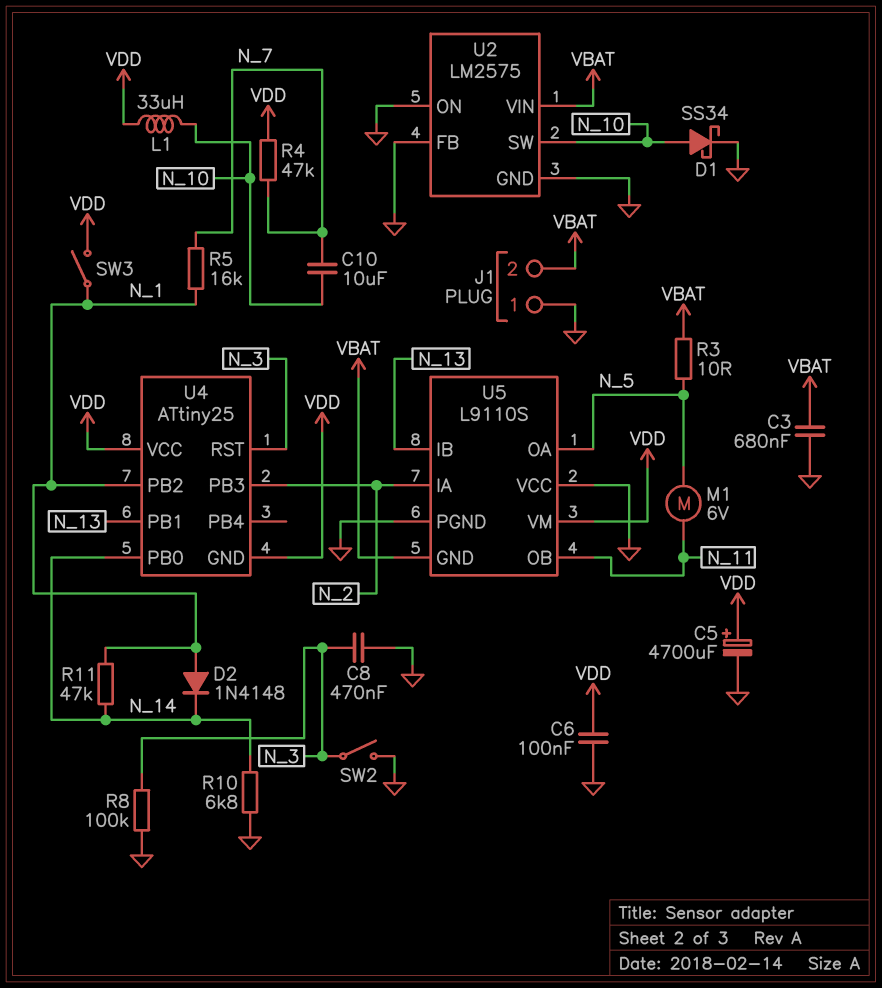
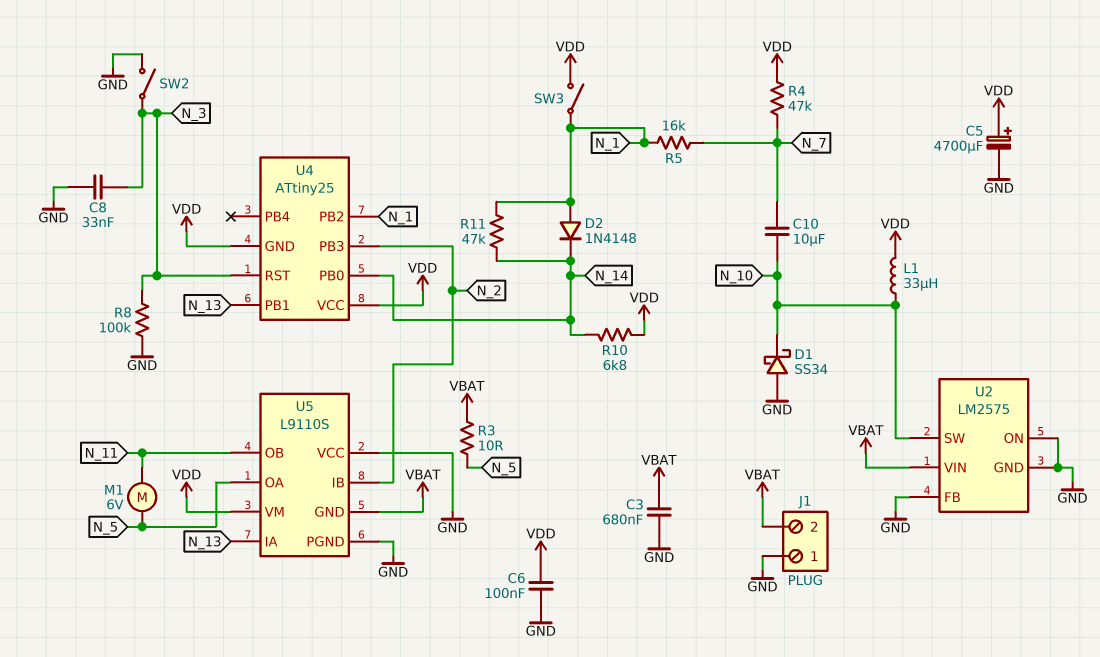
C8: 470nF (GND, N_3) -> 33nF (GND, N_3)
D1: schottky SS34 (A N_10, K GND) -> schottky SS34 (A GND, K N_10)
R10: 6.8k (GND, N_14) -> 6.8k (N_14, VDD)
U5 pin IA: N_2 -> N_13
U5 pin IB: N_13 -> N_2

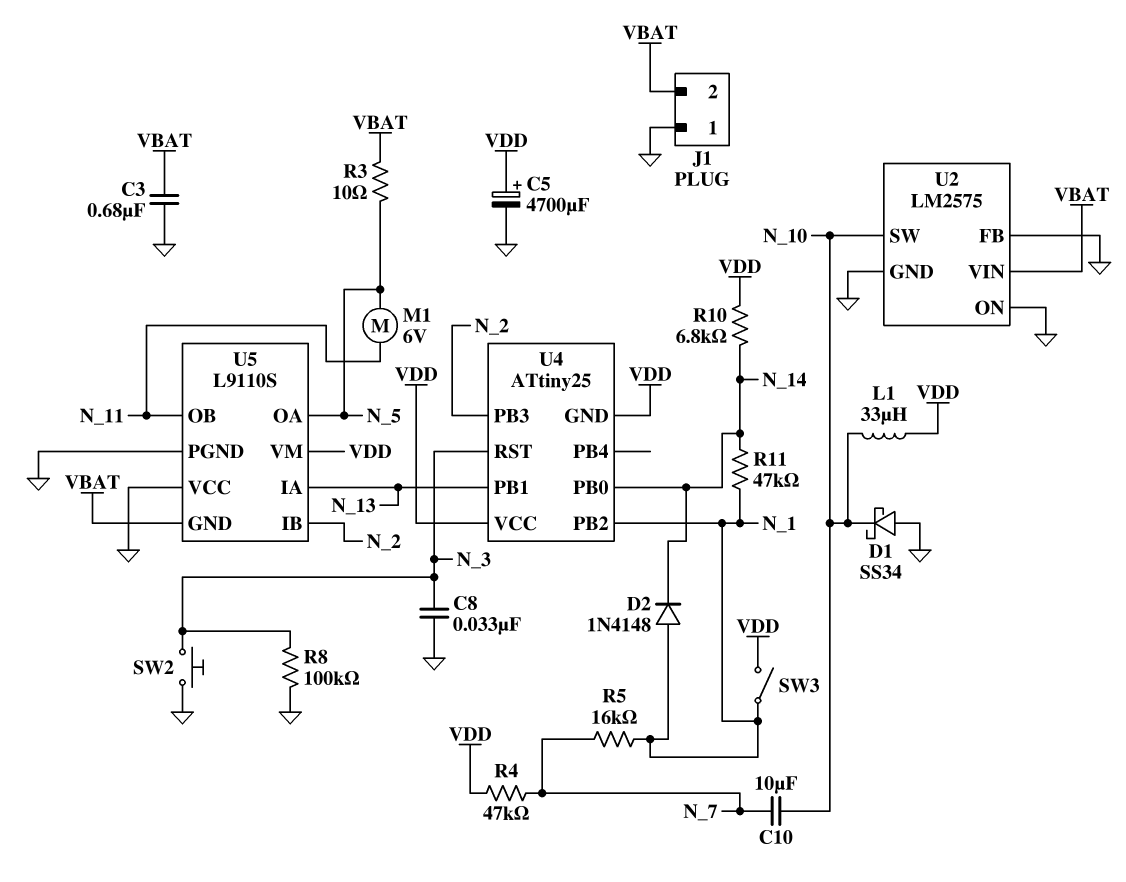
C6: 100nF (GND, VDD) -> none
SW2: switch (GND, N_3) -> button (GND, N_3)

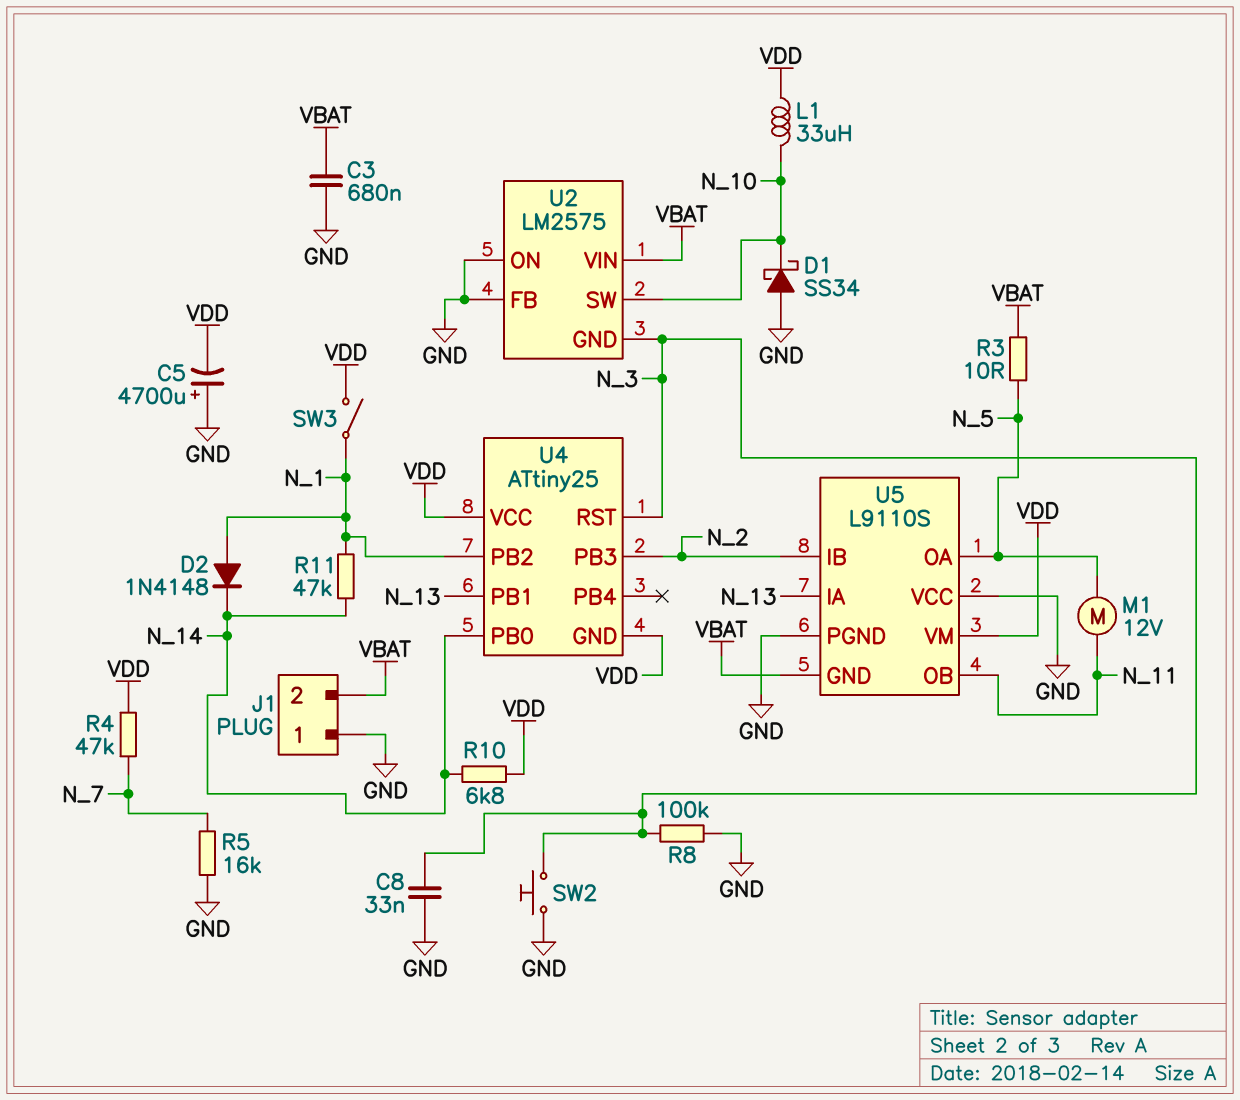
C5: 4700uF (plus VDD, minus GND) -> 4700uF (plus GND, minus VDD)
C10: 10uF (N_7, N_10) -> none
M1: motor 6V (N_5, N_11) -> motor 12V (N_5, N_11)
R5: 16k (N_1, N_7) -> 16k (GND, N_7)
U2 pin GND: GND -> N_3

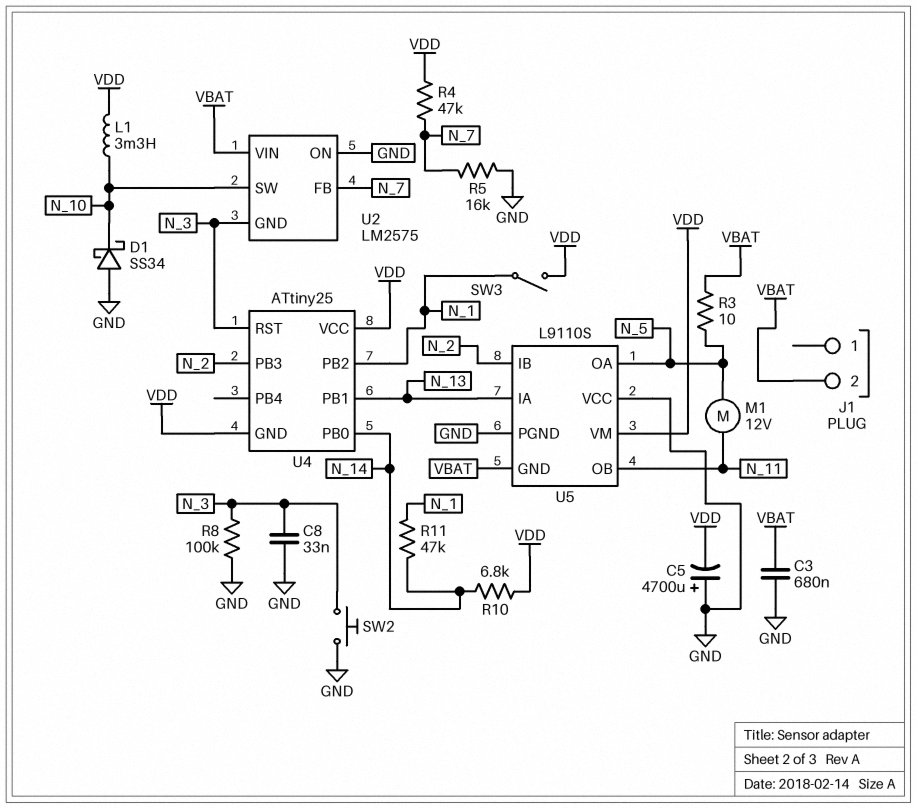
D2: diode 1N4148 (A N_1, K N_14) -> none
J1 pin 1: GND -> none
L1: 33uH (N_10, VDD) -> 3.3mH (N_10, VDD)
U2 pin FB: GND -> N_7

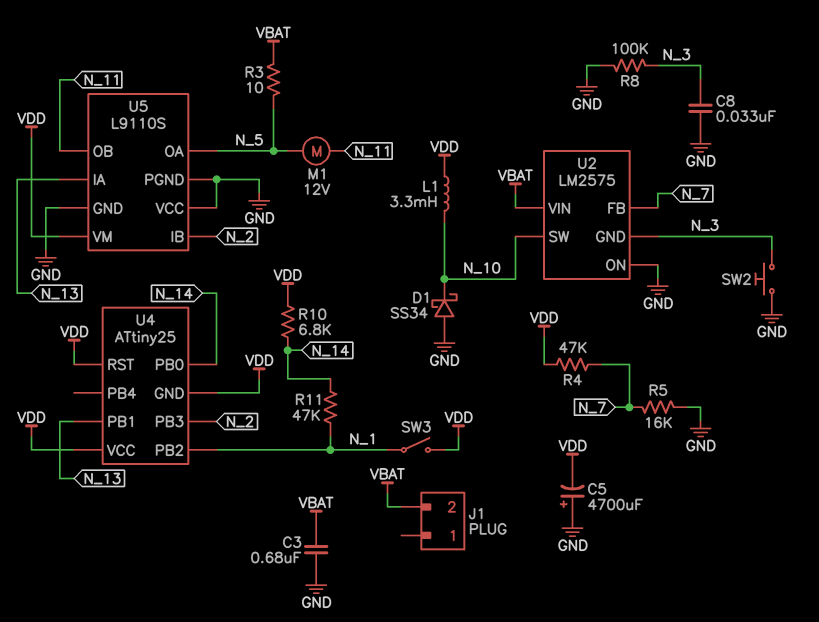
U4 pin RST: N_3 -> VDD
U5 pin GND: VBAT -> GND

